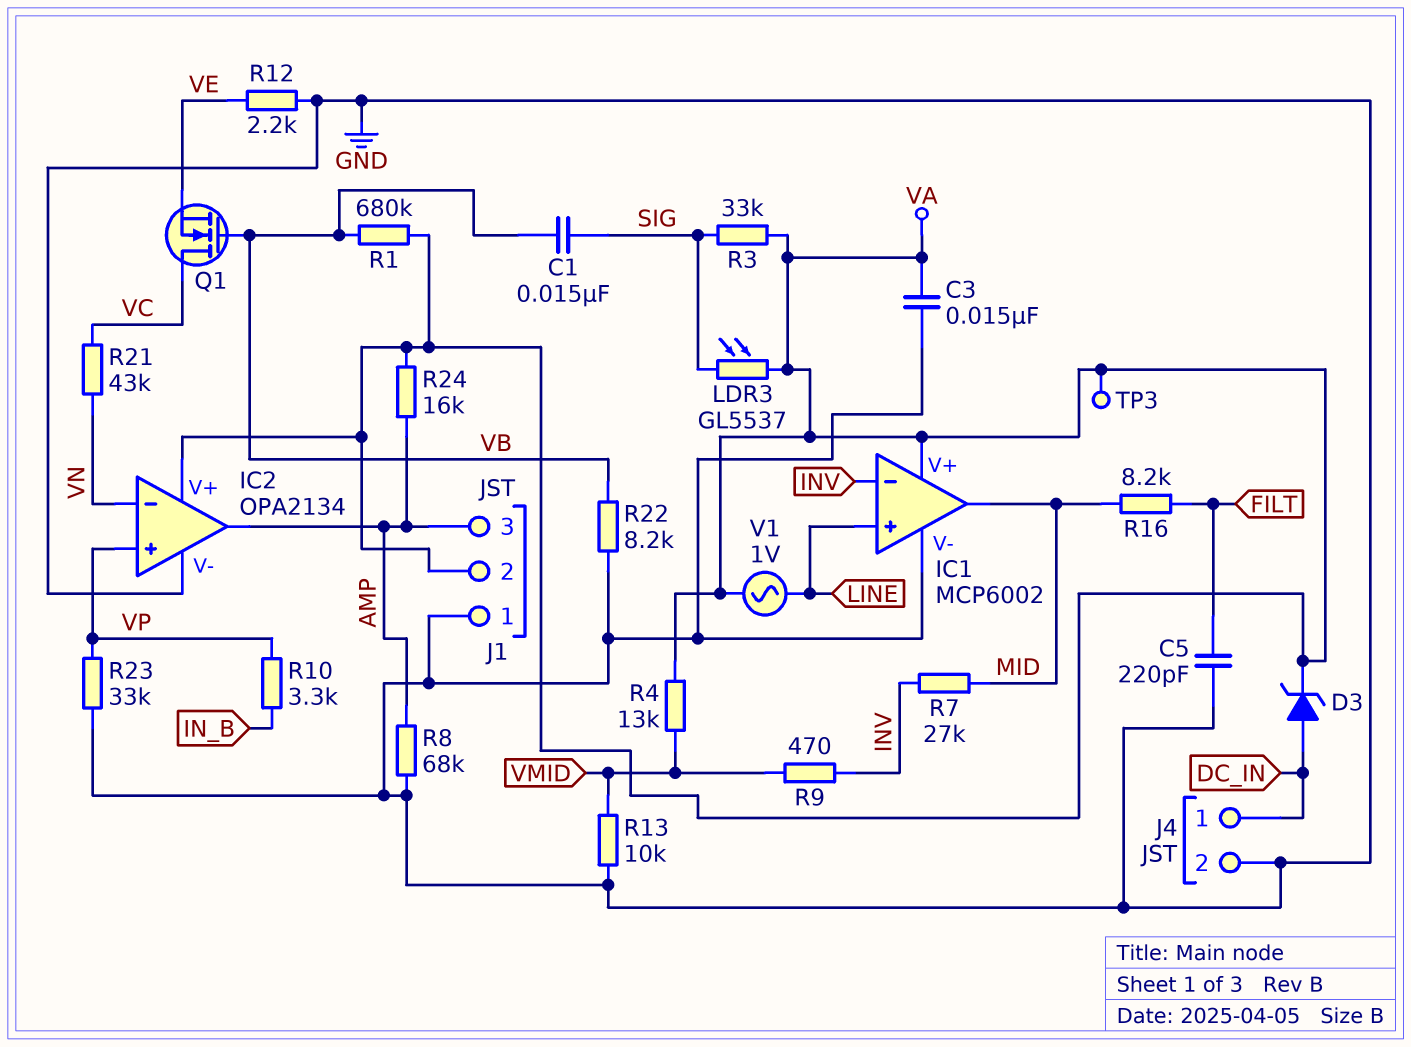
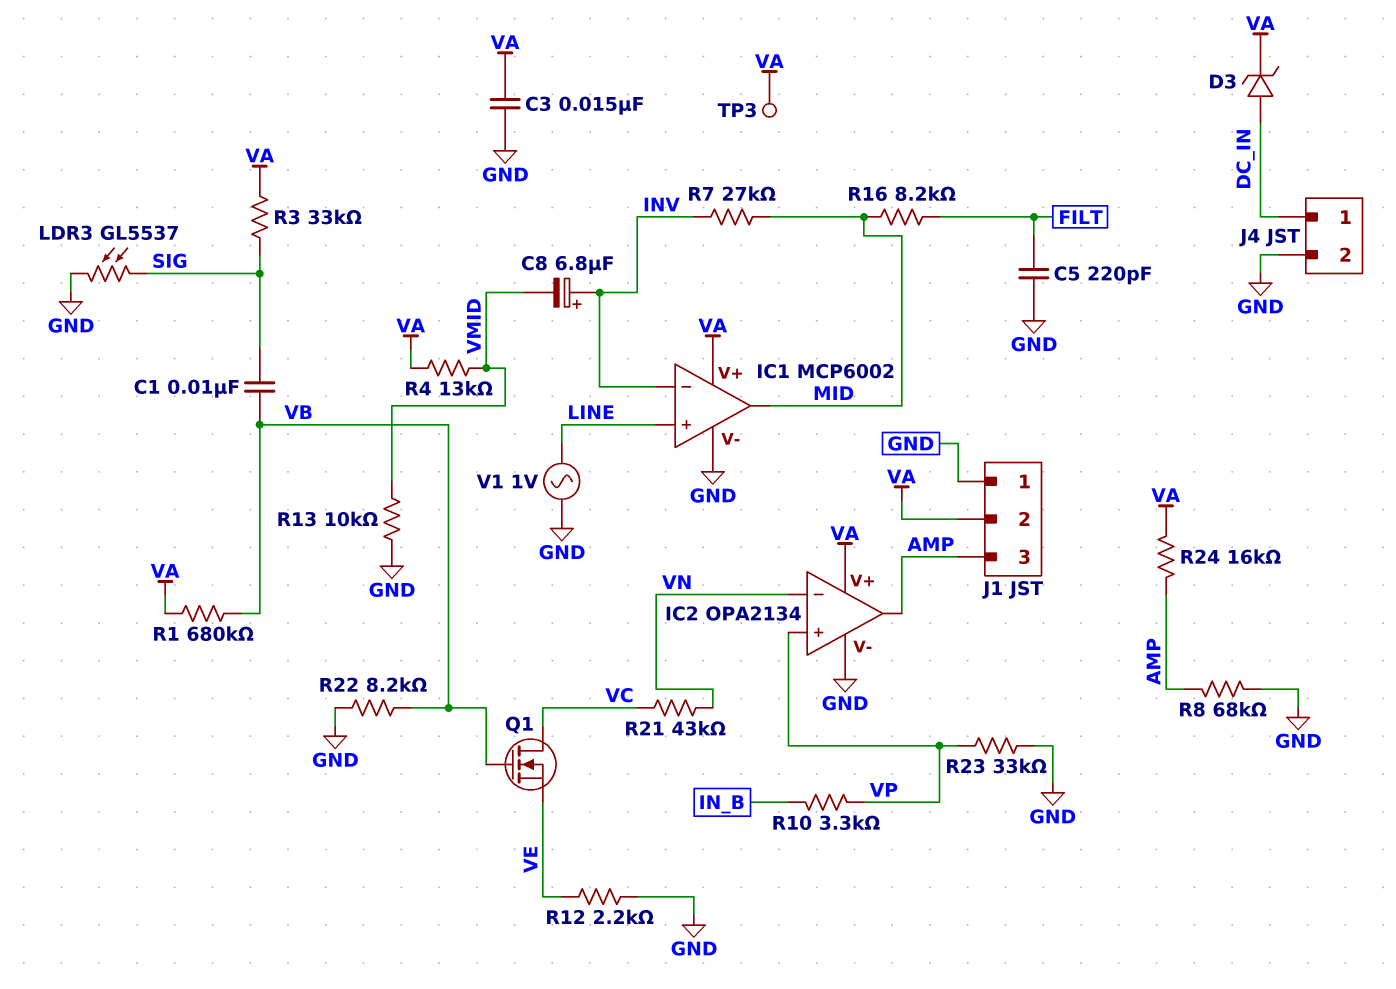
C1: 15nF (SIG, VB) -> 10nF (SIG, VB)
C8: none -> 6.8uF (plus INV, minus VMID)
LDR3: GL5537 (SIG, VA) -> GL5537 (GND, SIG)
R9: 470 (INV, VMID) -> none
V1: AC 1V (LINE, VA) -> AC 1V (GND, LINE)

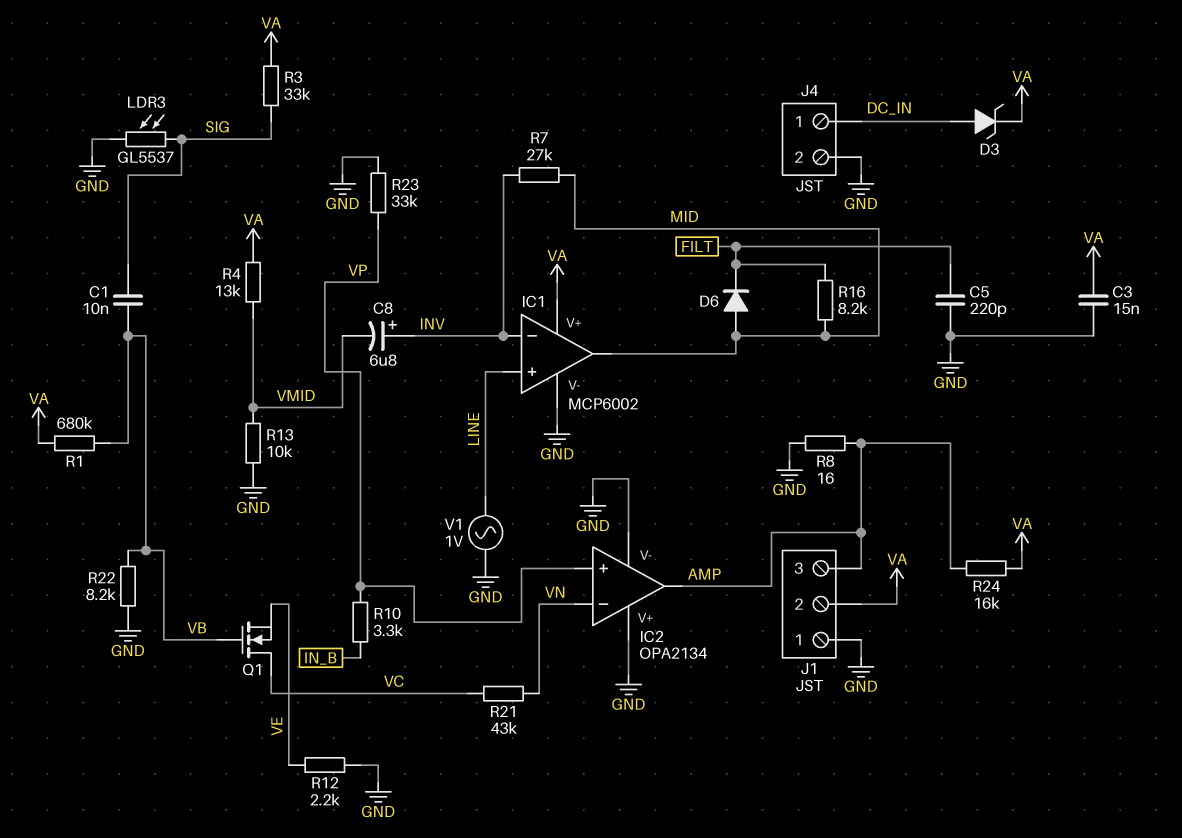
D6: none -> diode (A MID, K FILT)
IC2 pin V+: VA -> GND
R8: 68k (AMP, GND) -> 16 (AMP, GND)
TP3: test point (VA) -> none

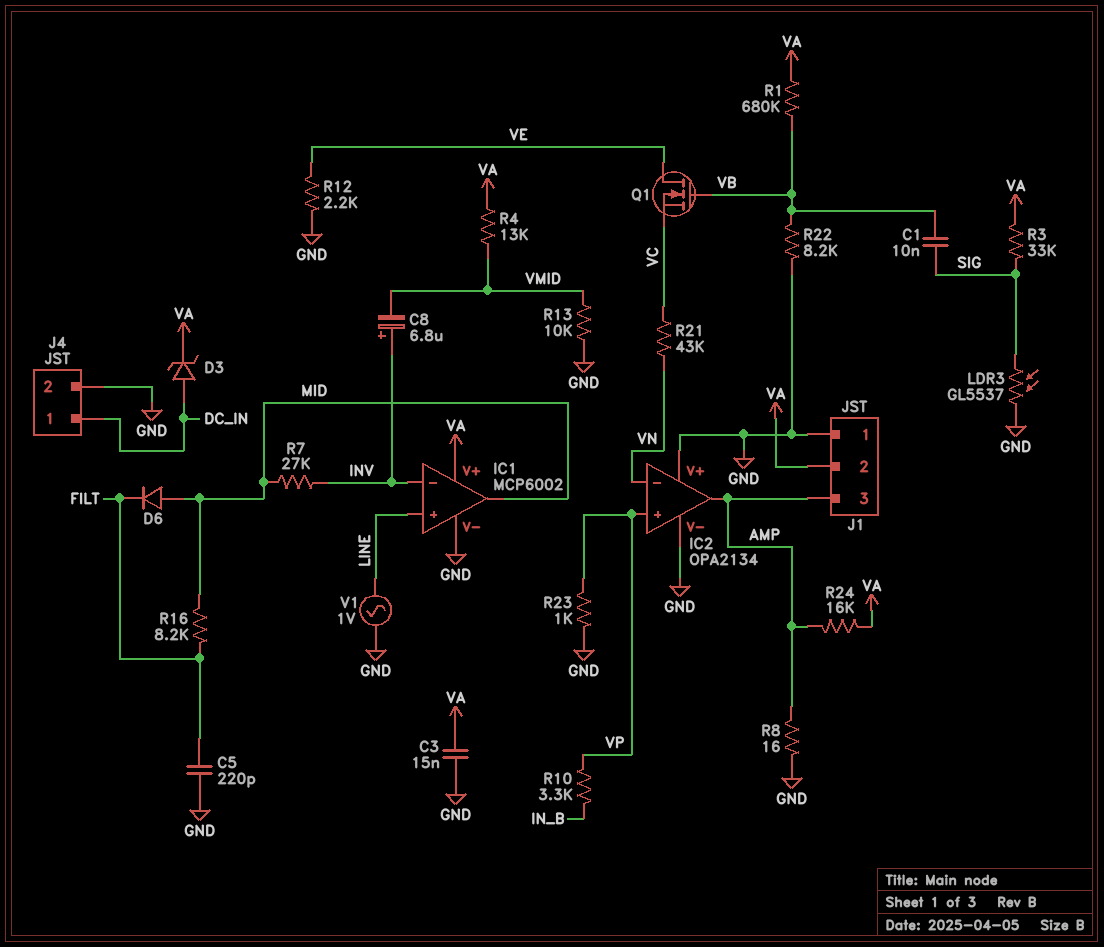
Q1: NMOS (G VB, D VC, S VE) -> NMOS (G VB, D VE, S VC)
R23: 33k (GND, VP) -> 1k (GND, VP)

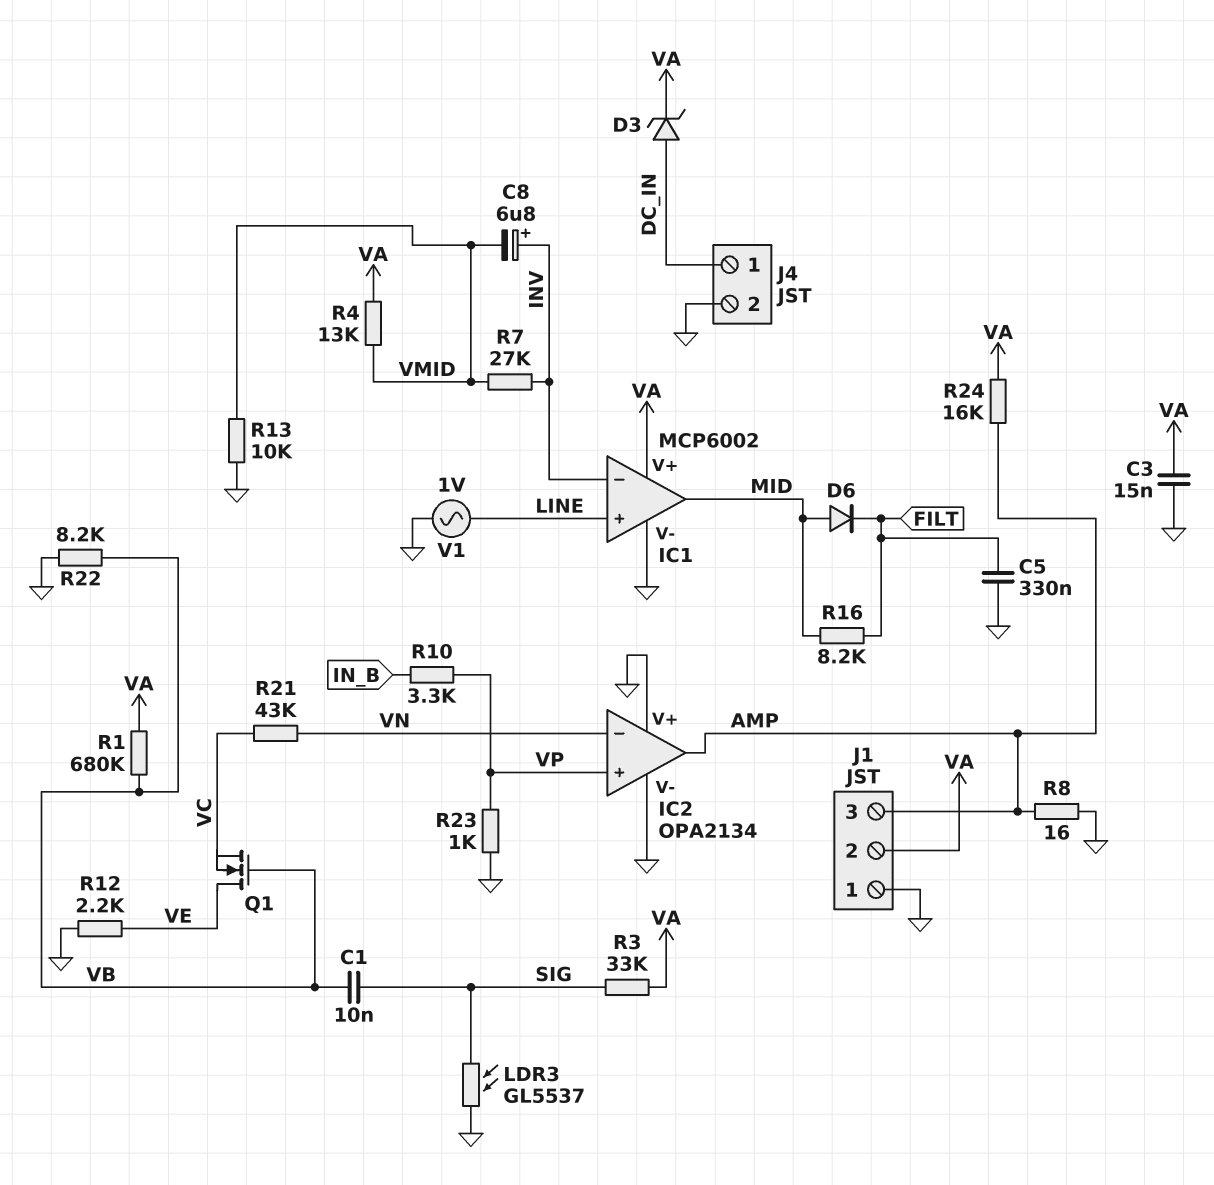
C5: 220pF (FILT, GND) -> 330nF (FILT, GND)
R7: 27k (INV, MID) -> 27k (INV, VMID)

